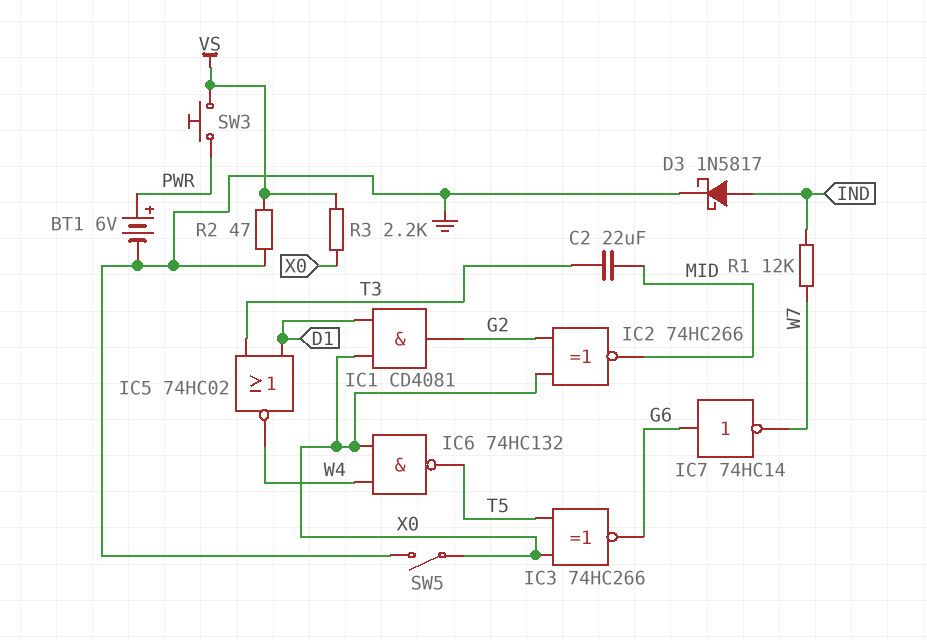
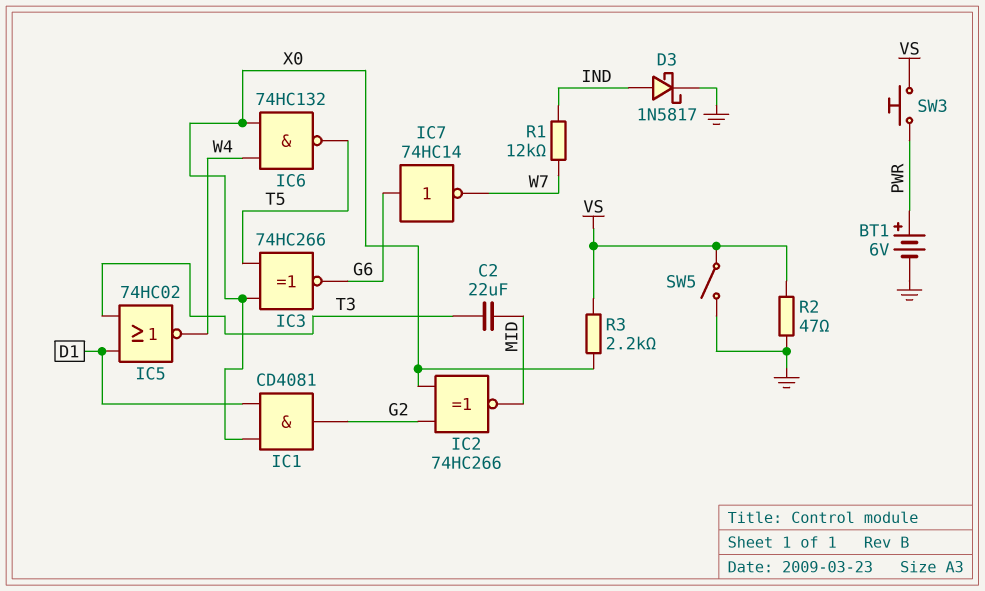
SW5: switch (GND, X0) -> switch (GND, VS)

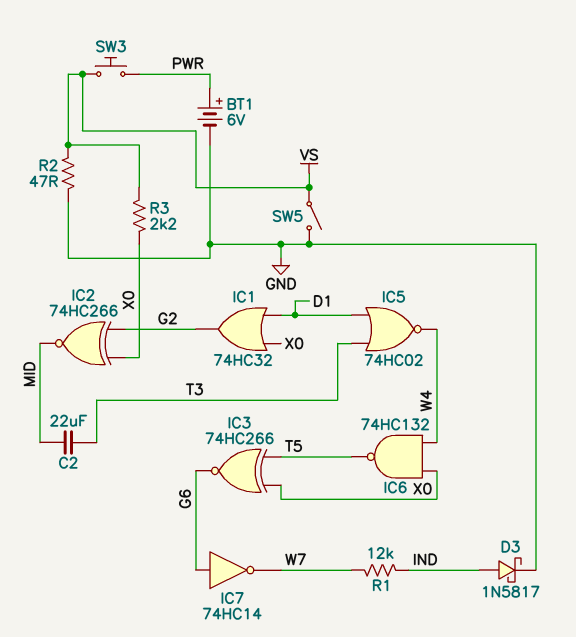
IC1: AND CD4081 (in D1, in X0, out G2) -> OR 74HC32 (in D1, in X0, out G2)

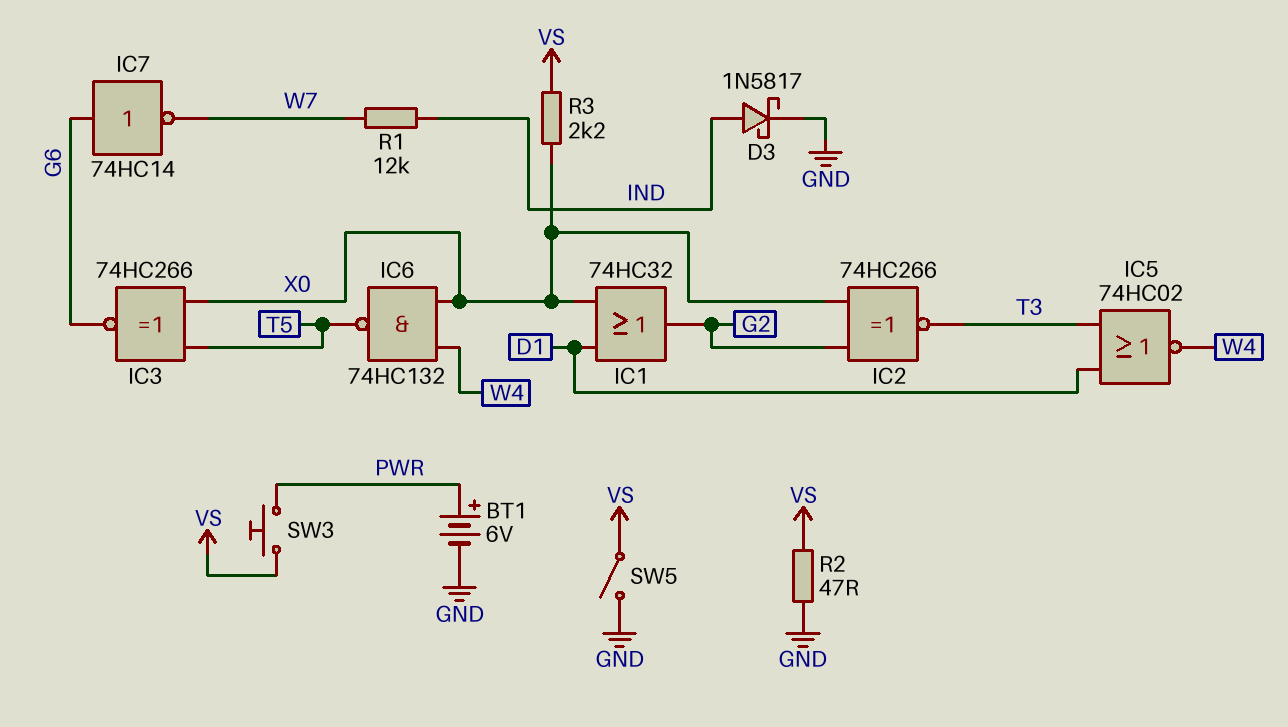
C2: 22uF (MID, T3) -> none
IC2: XNOR 74HC266 (in G2, in X0, out MID) -> XNOR 74HC266 (in G2, in X0, out T3)

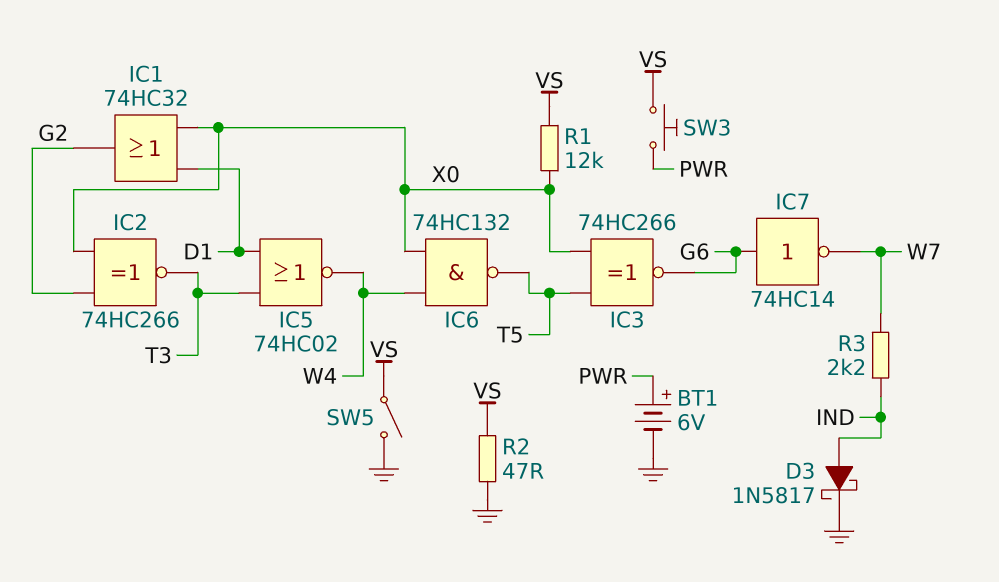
R1: 12k (IND, W7) -> 12k (VS, X0)
R3: 2.2k (VS, X0) -> 2.2k (IND, W7)

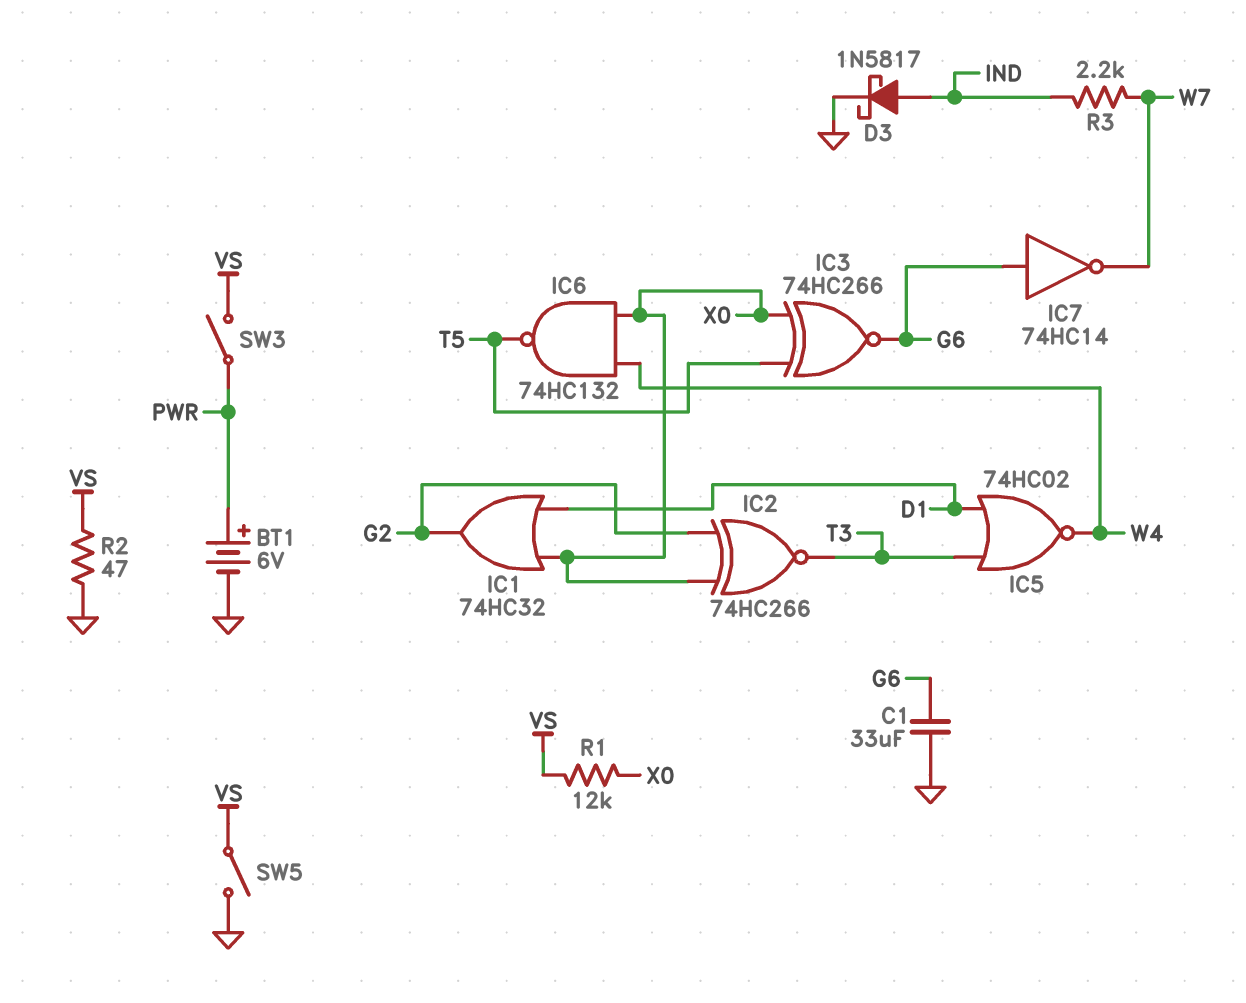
C1: none -> 33uF (G6, GND)
SW3: button (PWR, VS) -> switch (PWR, VS)

